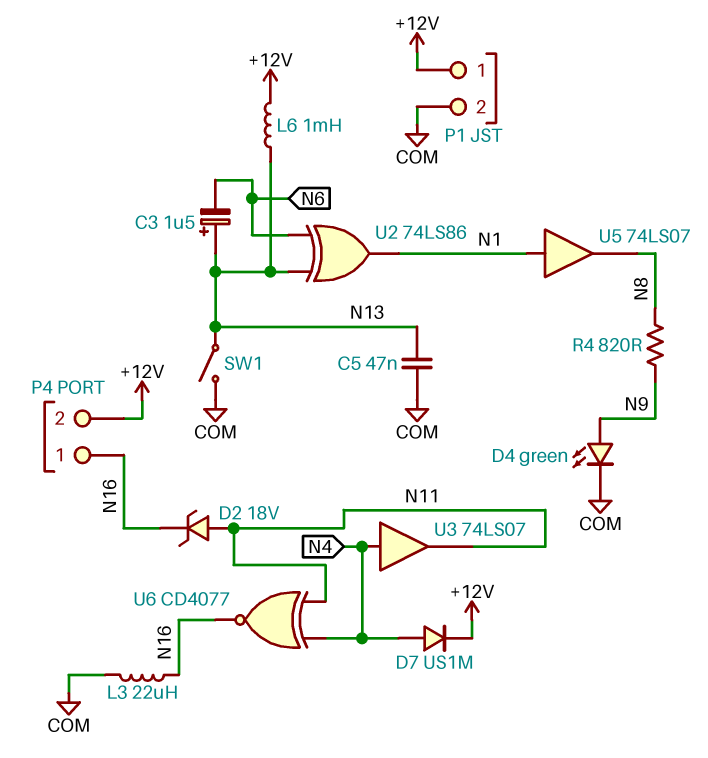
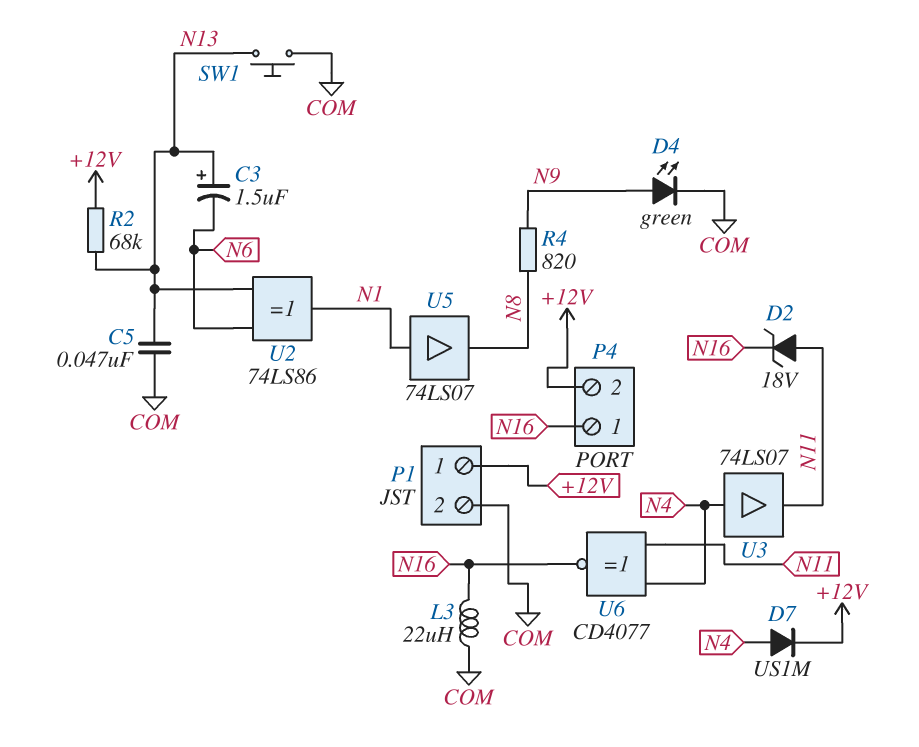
L6: 1mH (+12V, N13) -> none
R2: none -> 68k (+12V, N13)
SW1: switch (COM, N13) -> button (COM, N13)

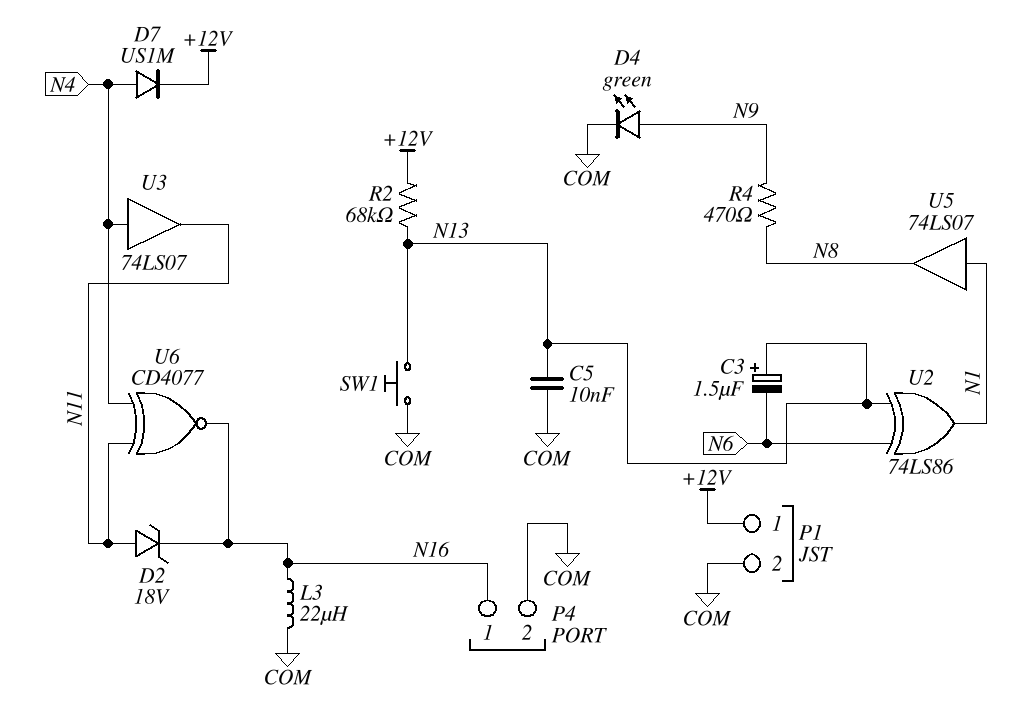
C5: 47nF (COM, N13) -> 10nF (COM, N13)
P4 pin 2: +12V -> COM
R4: 820 (N8, N9) -> 470 (N8, N9)

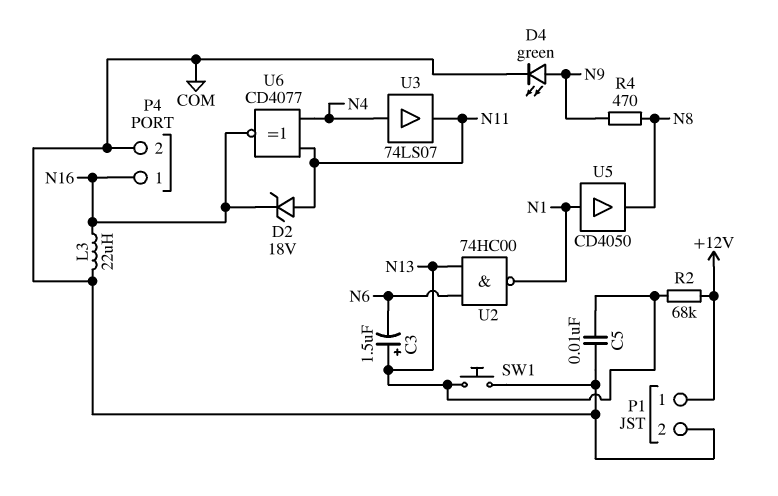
D7: diode US1M (A N4, K +12V) -> none
U2: XOR 74LS86 (in N6, in N13, out N1) -> NAND 74HC00 (in N6, in N13, out N1)
U5: buffer 74LS07 (in N1, out N8) -> buffer CD4050 (in N1, out N8)

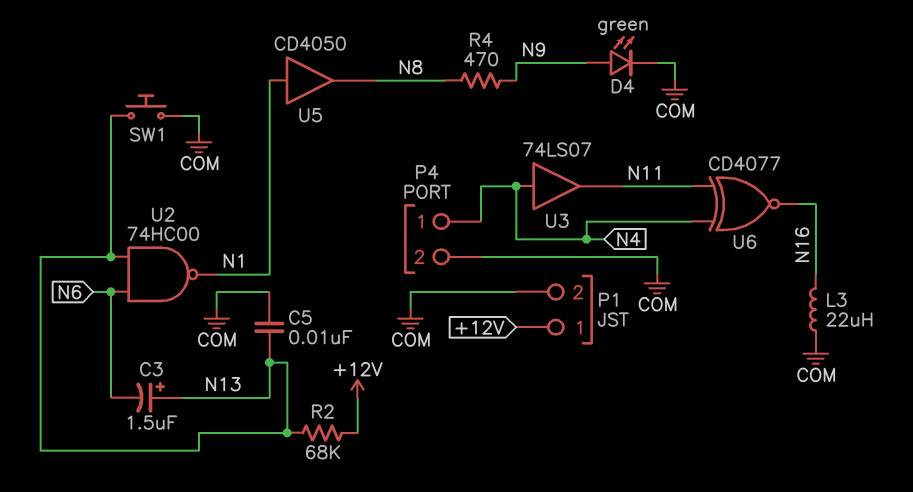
D2: zener 18V (A N11, K N16) -> none
P4 pin 1: N16 -> N4

